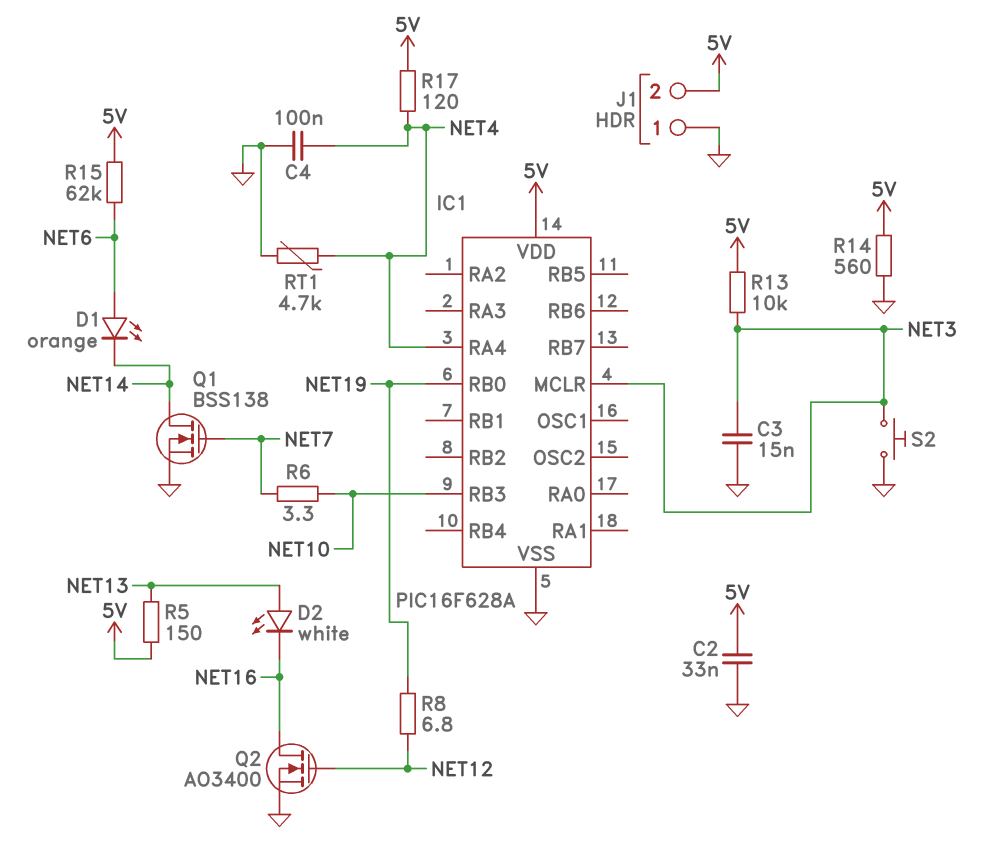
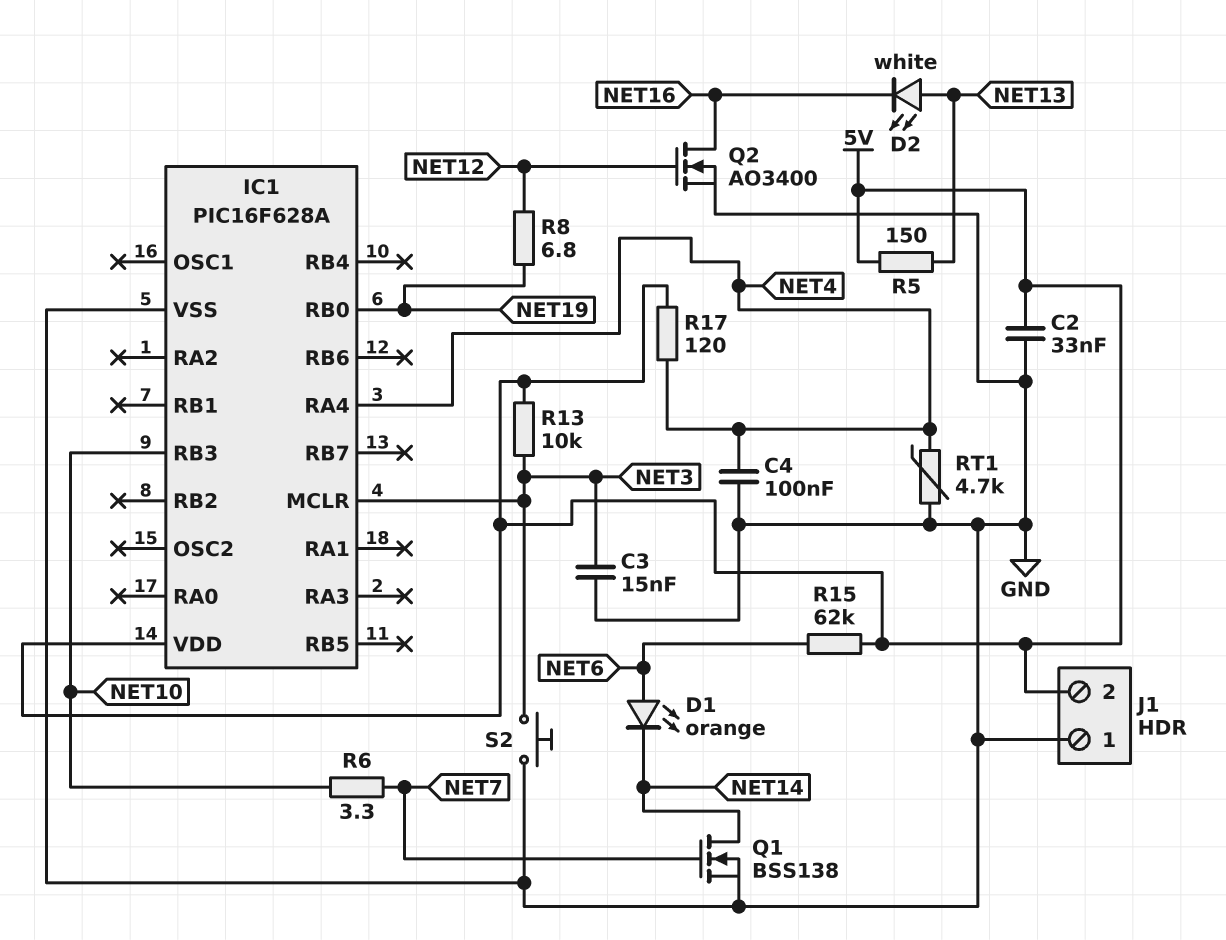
R14: 560 (5V, GND) -> none

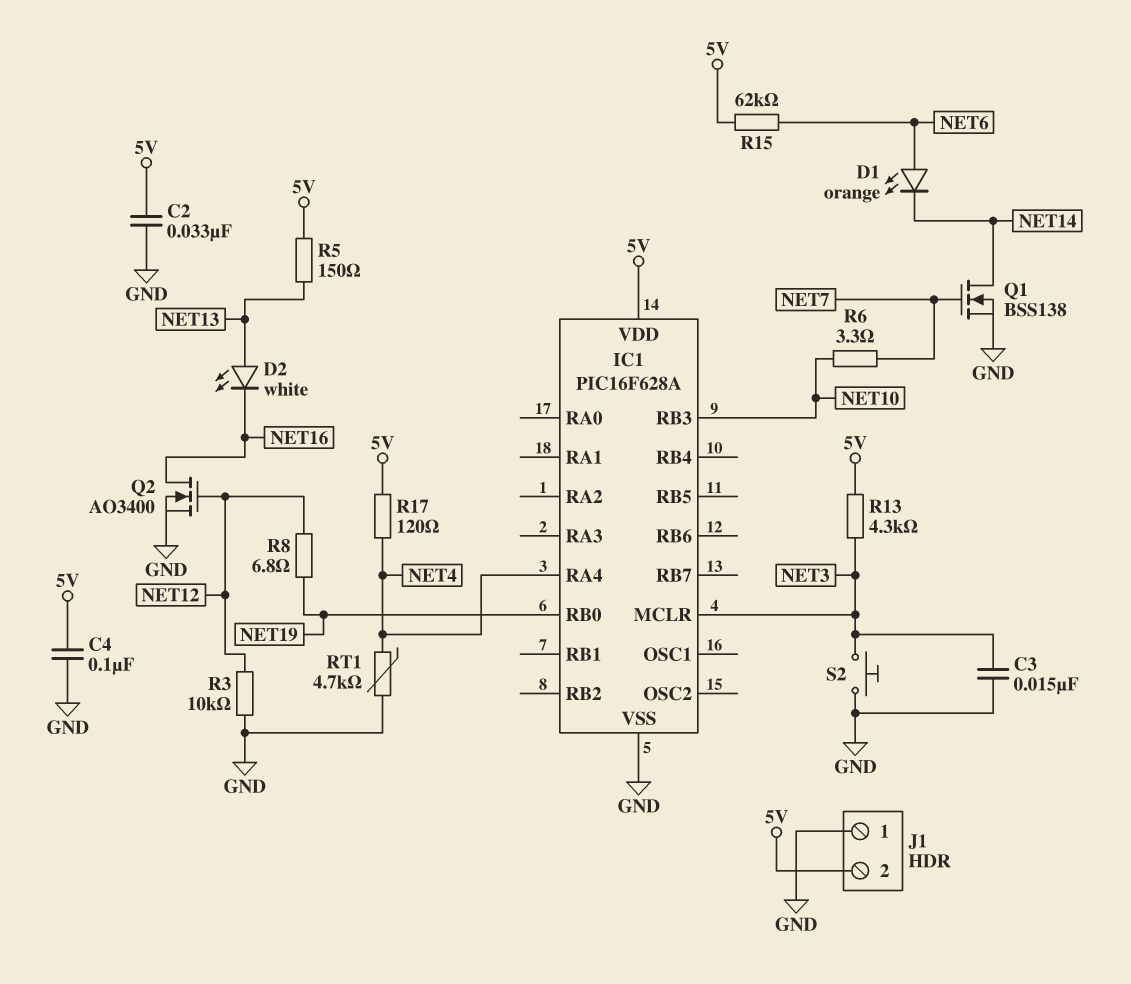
C4: 100nF (GND, NET4) -> 100nF (5V, GND)
R3: none -> 10k (GND, NET12)
R13: 10k (5V, NET3) -> 4.3k (5V, NET3)

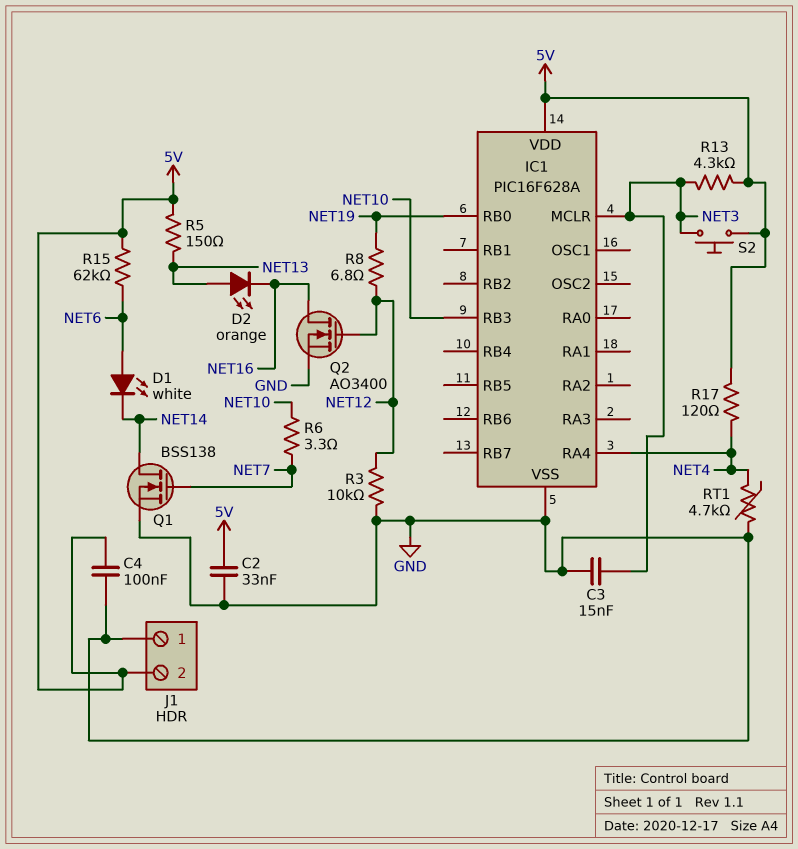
D1: LED orange (A NET6, K NET14) -> LED white (A NET6, K NET14)
D2: LED white (A NET13, K NET16) -> LED orange (A NET13, K NET16)
S2: button (GND, NET3) -> button (5V, NET3)

